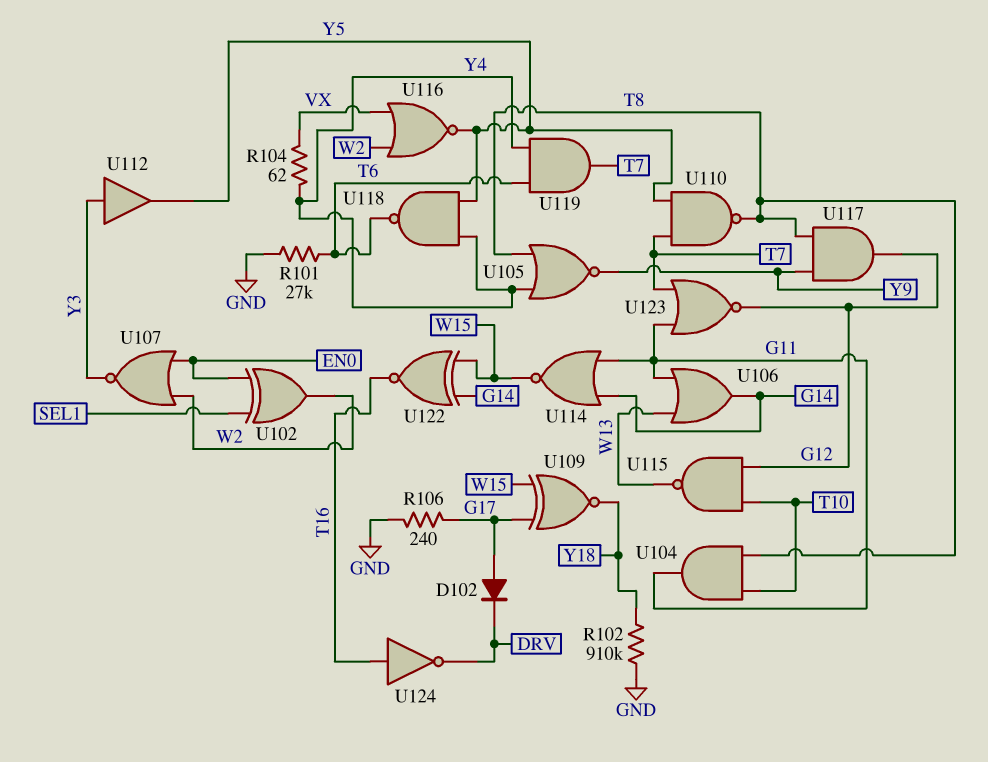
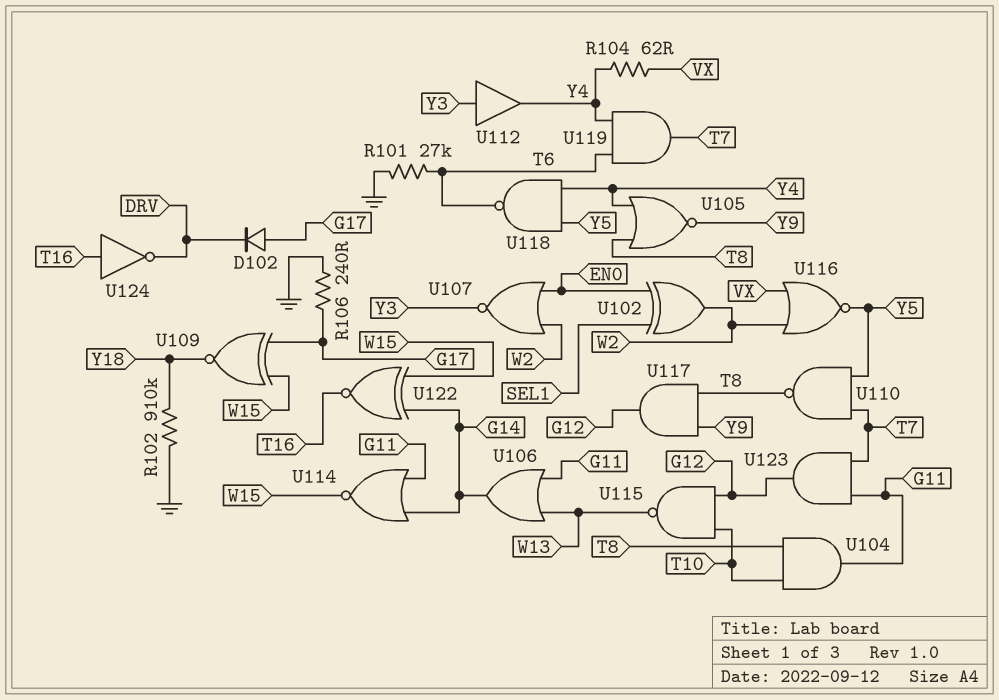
U112: buffer (in Y3, out Y5) -> buffer (in Y3, out Y4)
U123: NOR (in G11, in T7, out G12) -> AND (in G11, in T7, out G12)

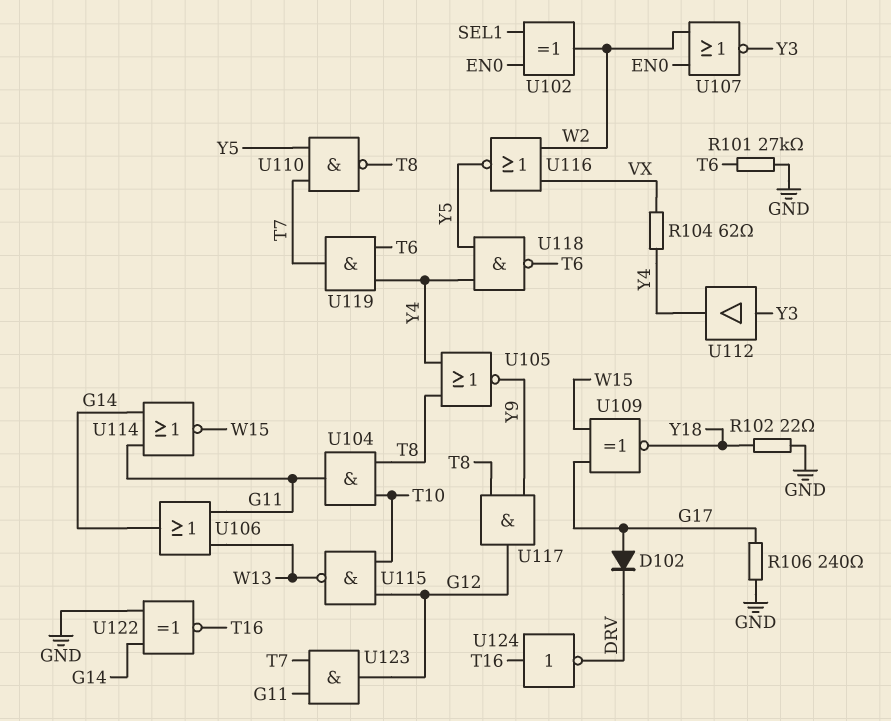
R102: 910k (GND, Y18) -> 22 (GND, Y18)
U122: XNOR (in G14, in W15, out T16) -> XNOR (in G14, in GND, out T16)

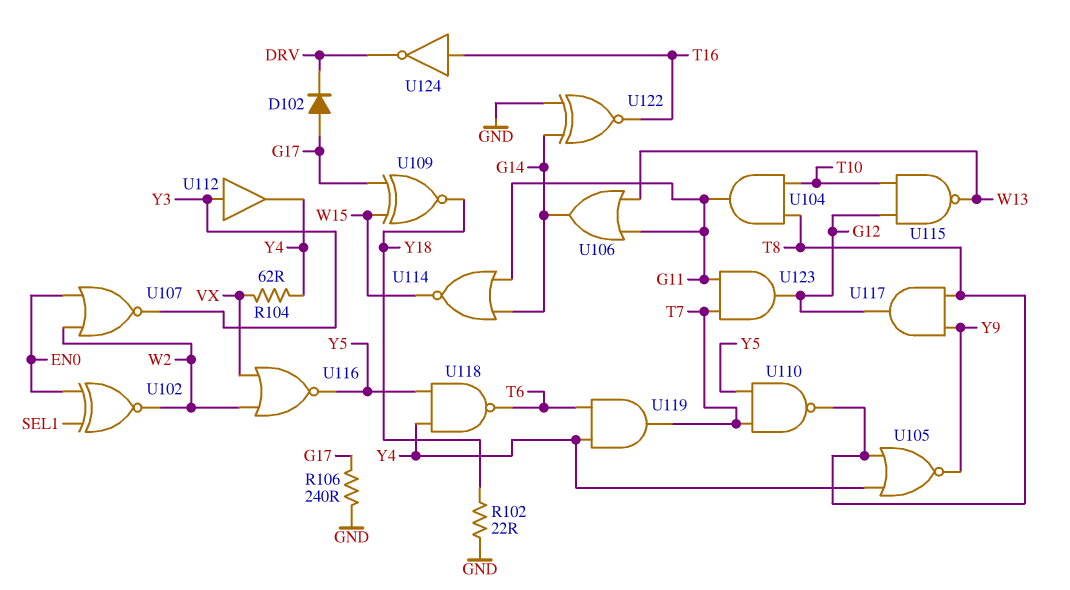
R101: 27k (GND, T6) -> none
U102: XOR (in EN0, in SEL1, out W2) -> XNOR (in EN0, in SEL1, out W2)

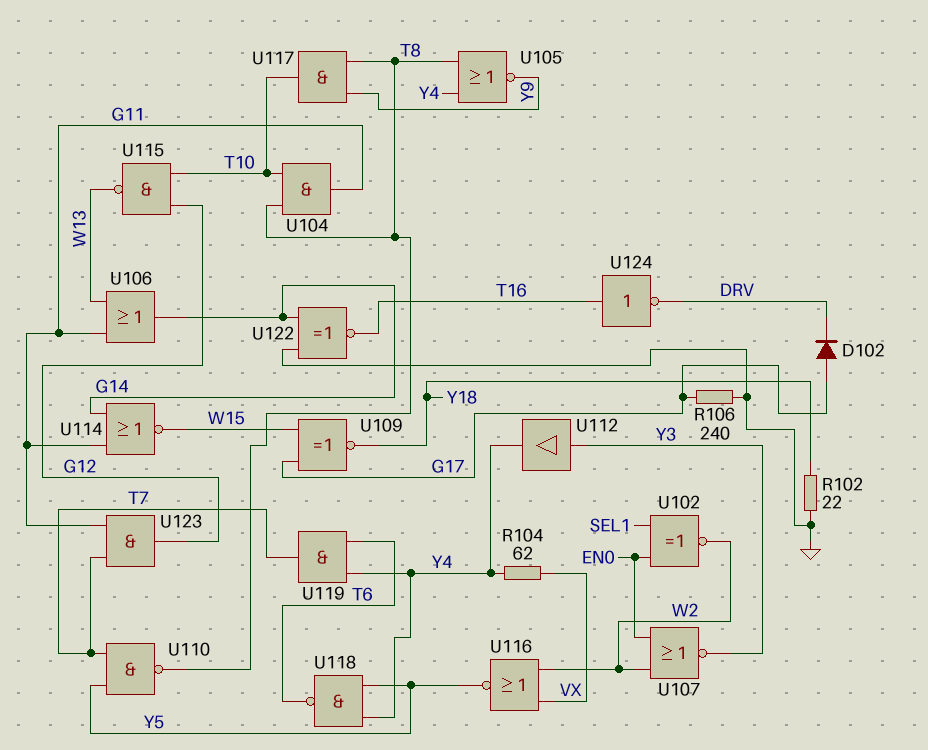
U117: AND (in T8, in Y9, out G12) -> AND (in T8, in Y9, out T10)

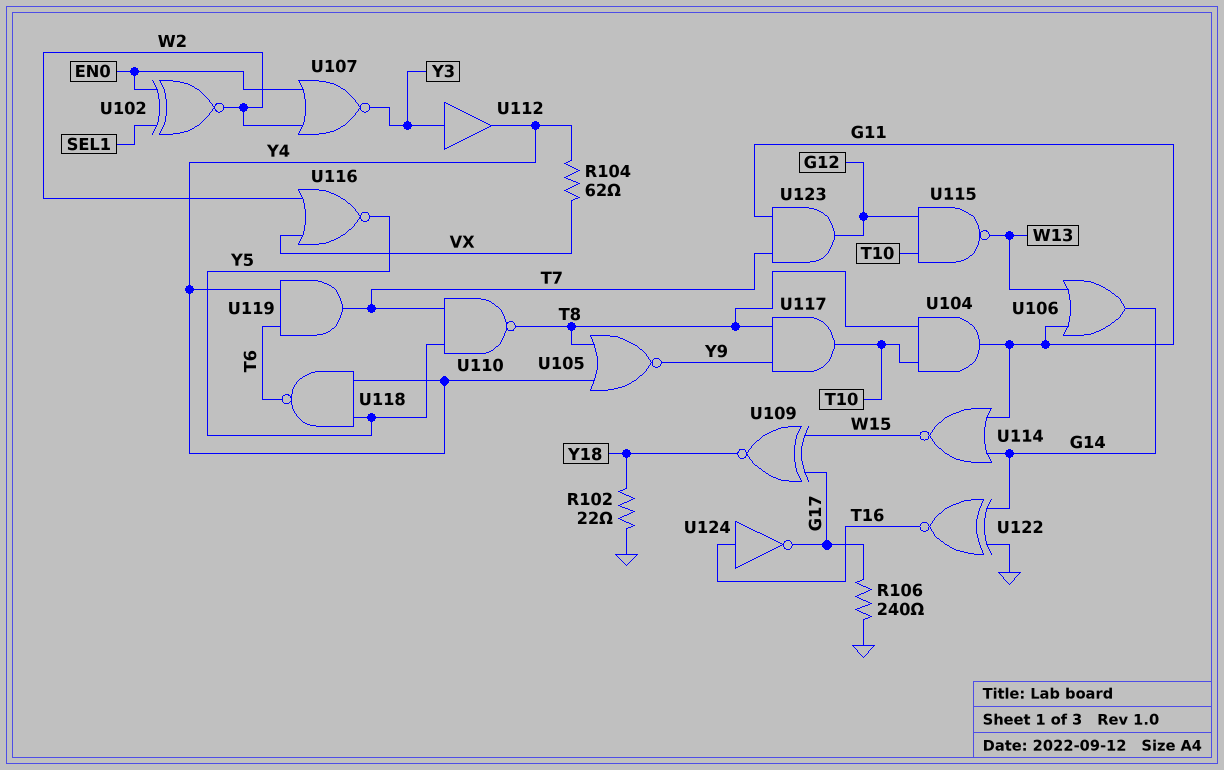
D102: diode (A G17, K DRV) -> none
U124: NOT (in T16, out DRV) -> NOT (in T16, out G17)

